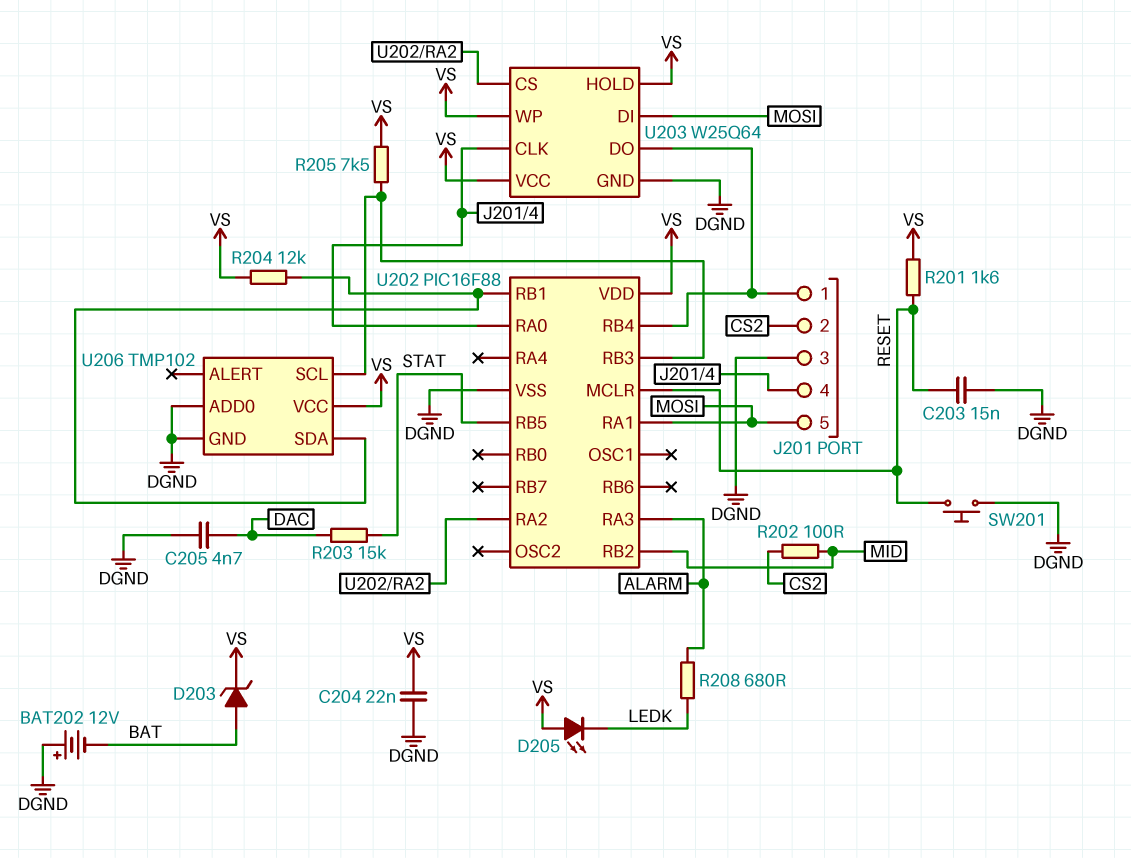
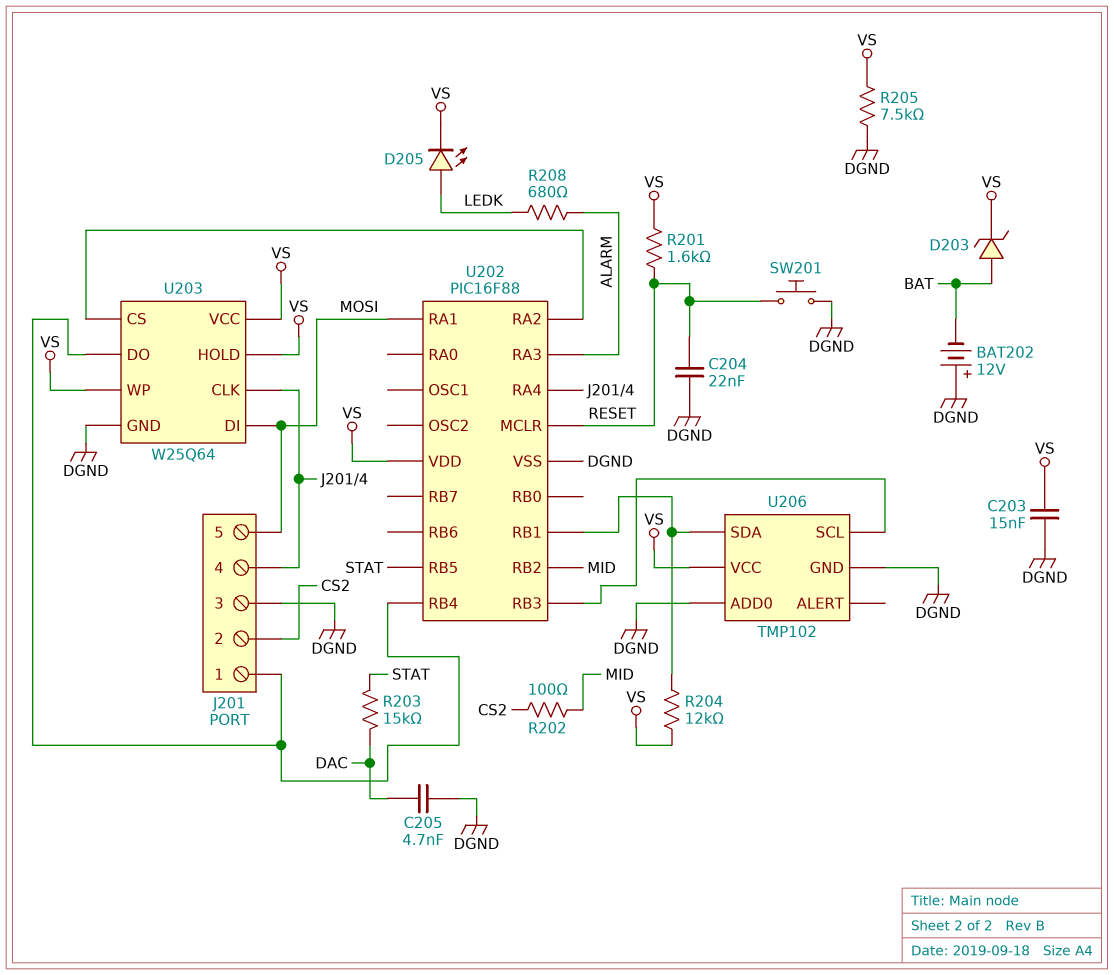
C203: 15nF (DGND, RESET) -> 15nF (DGND, VS)
C204: 22nF (DGND, VS) -> 22nF (DGND, RESET)
D205: LED (A VS, K LEDK) -> LED (A LEDK, K VS)
R205: 7.5k (U202/RB3, VS) -> 7.5k (DGND, VS)
U202 pin RA0: J201/4 -> none
U202 pin RA4: none -> J201/4

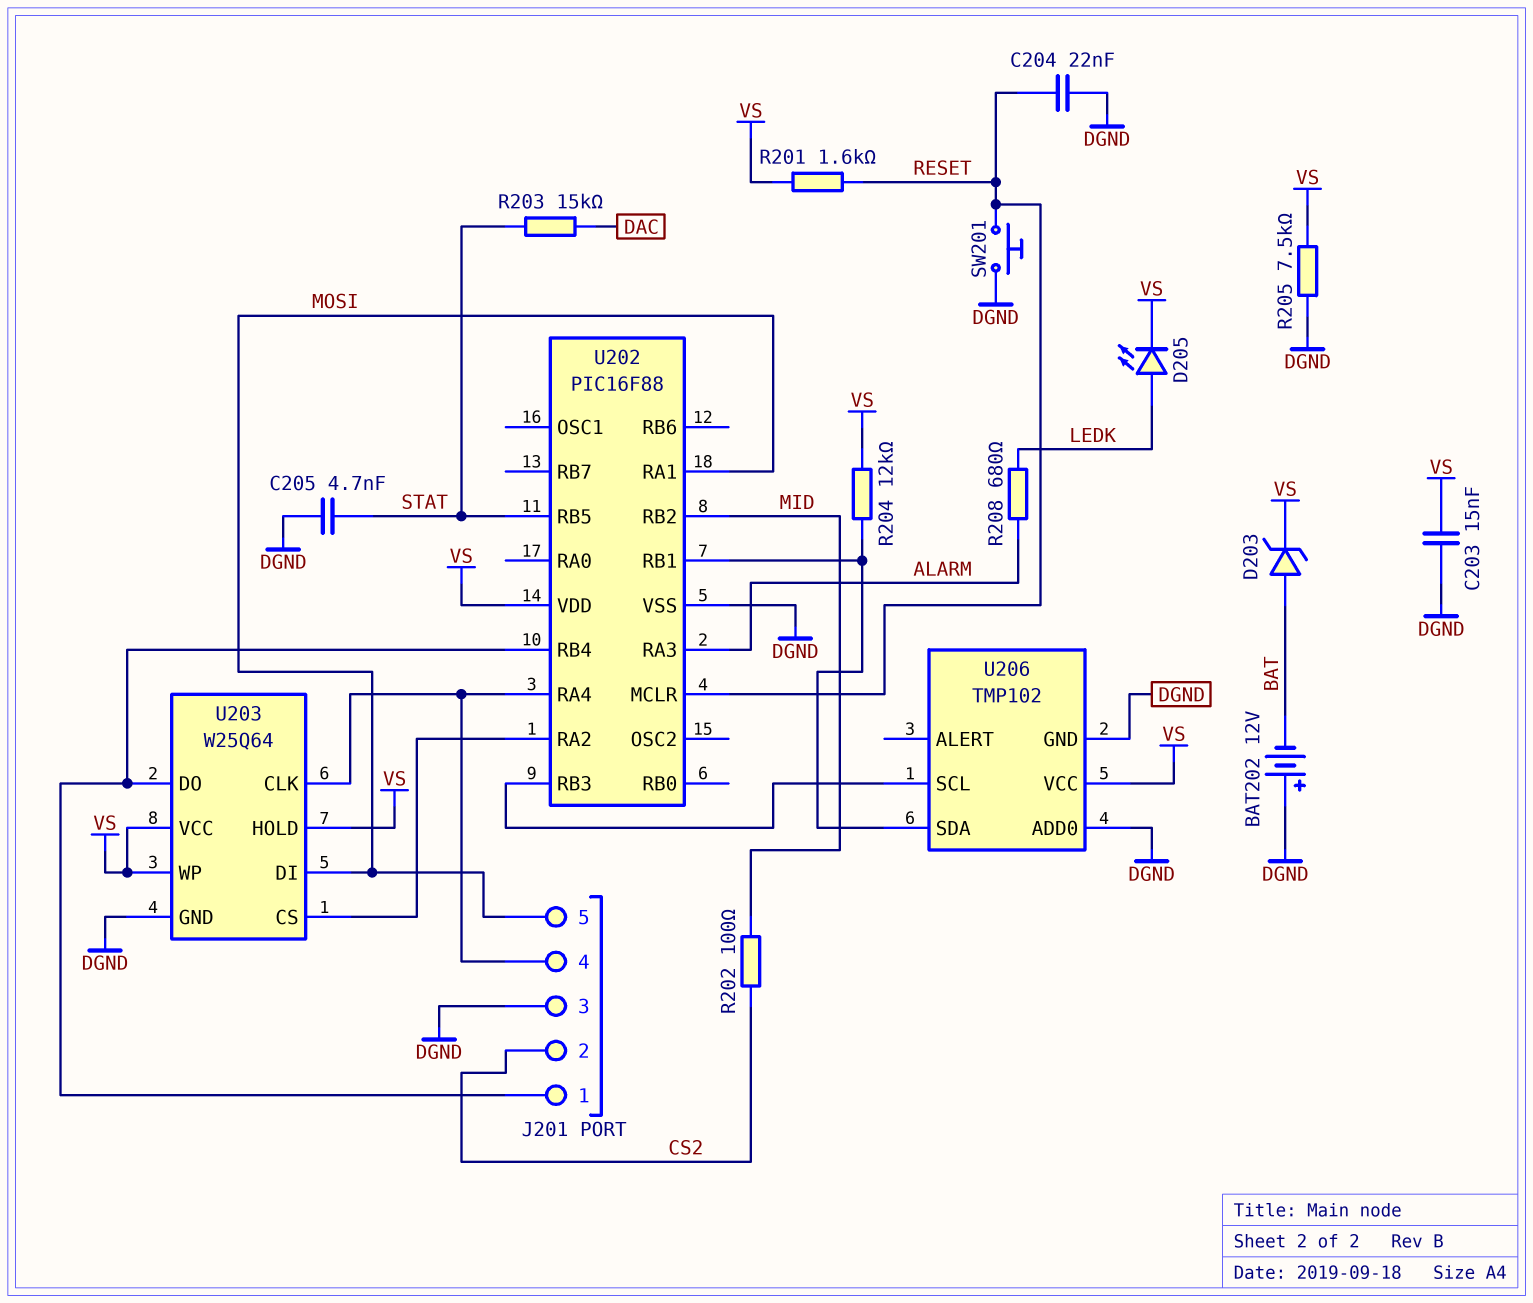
C205: 4.7nF (DAC, DGND) -> 4.7nF (DGND, STAT)

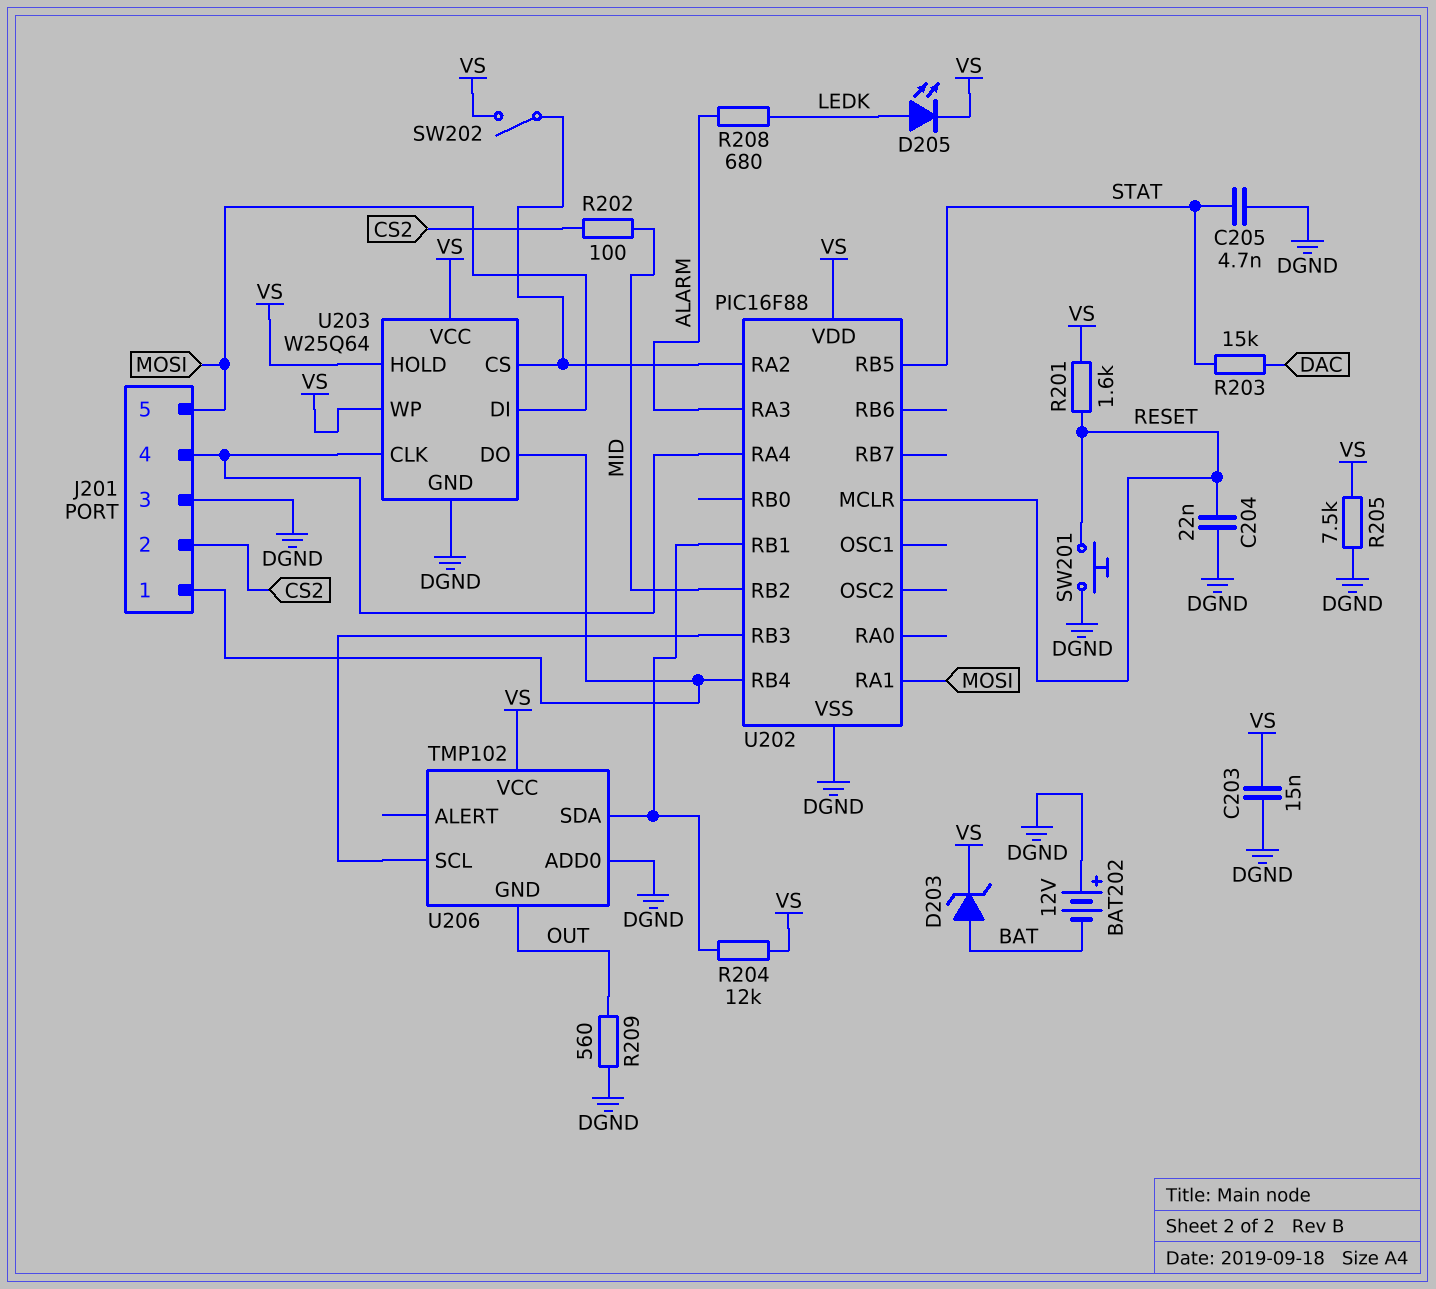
R209: none -> 560 (DGND, OUT)
SW202: none -> switch (U202/RA2, VS)
U206 pin GND: DGND -> OUT

